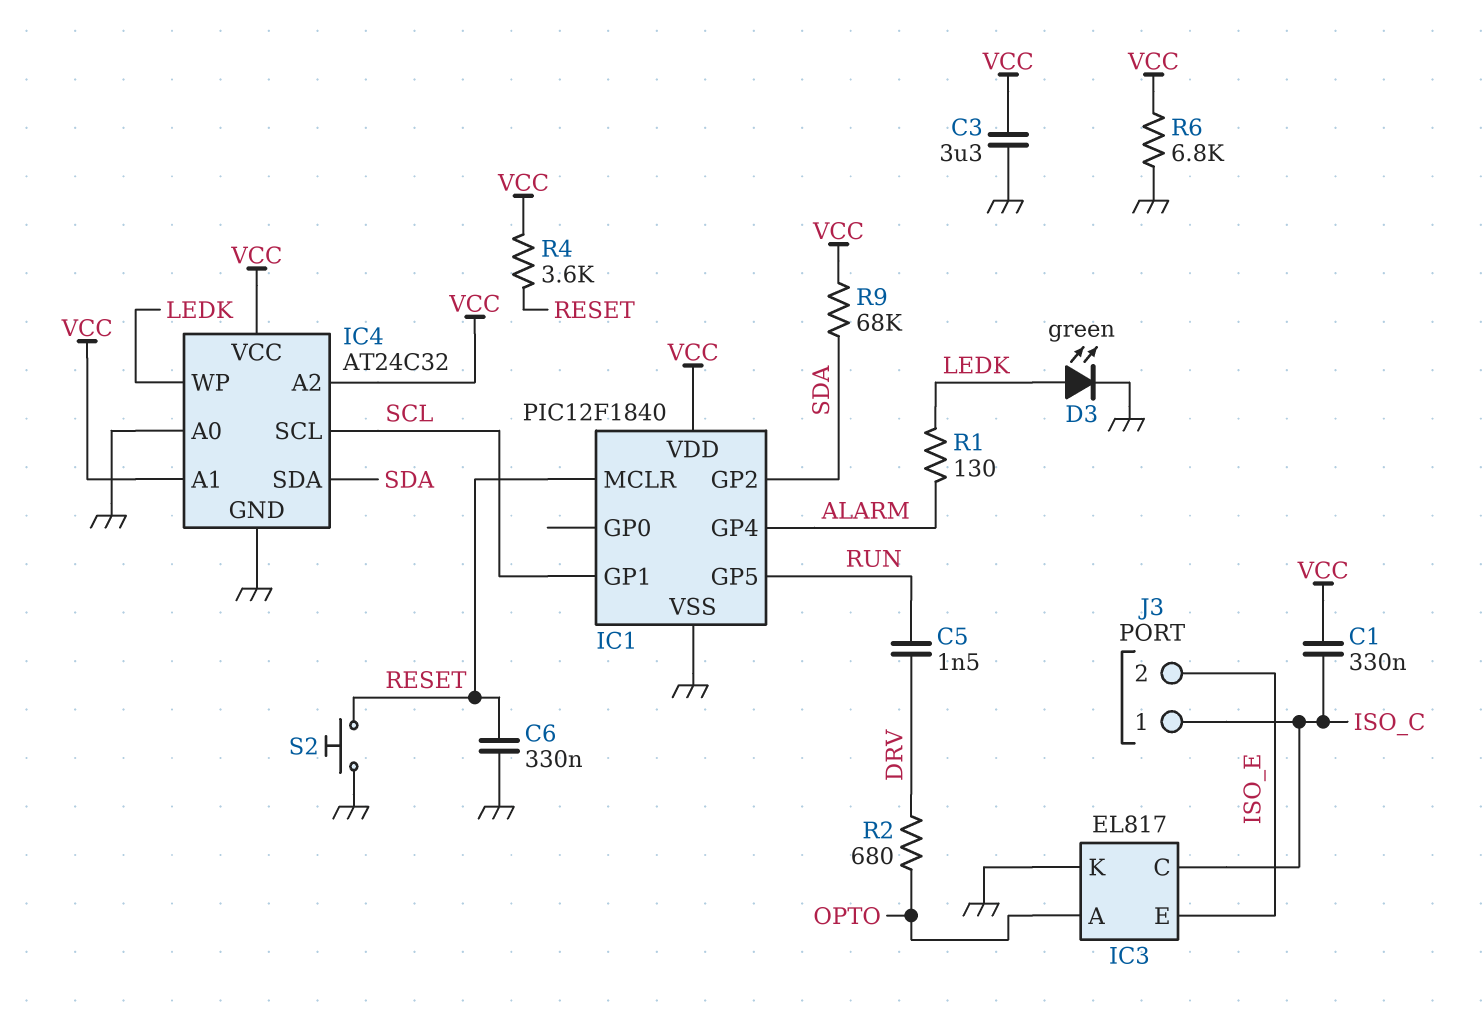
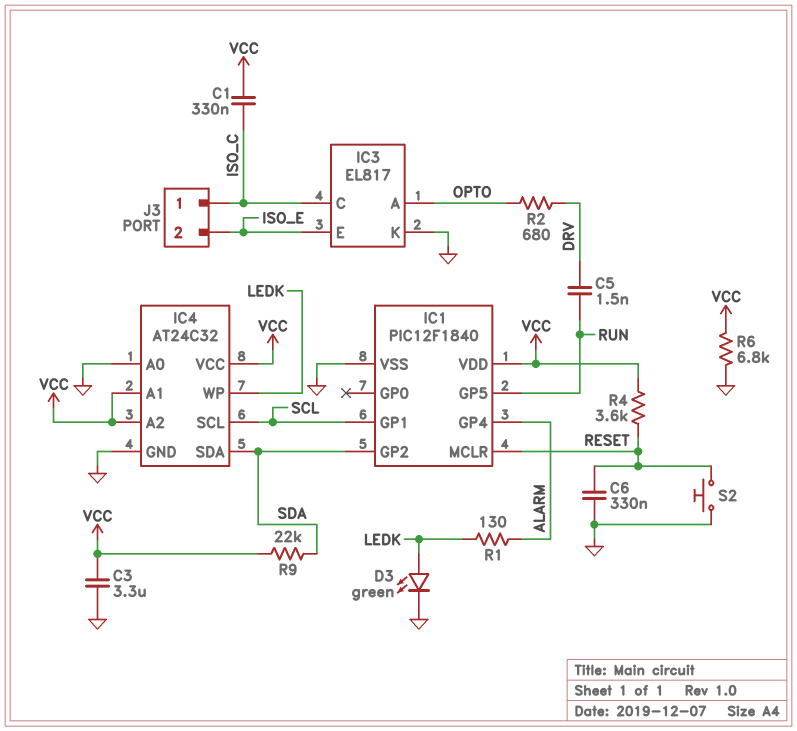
R9: 68k (SDA, VCC) -> 22k (SDA, VCC)

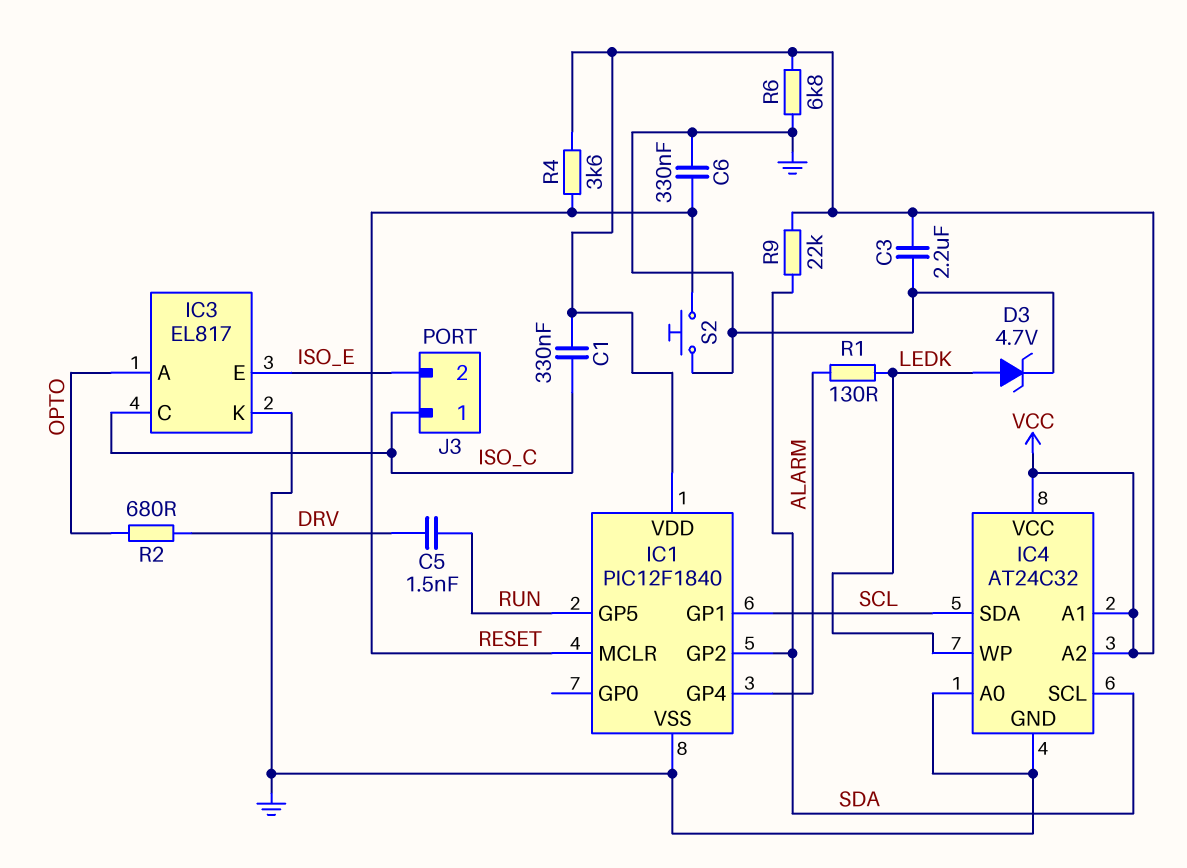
C3: 3.3uF (GND, VCC) -> 2.2uF (GND, VCC)
D3: LED green (A LEDK, K GND) -> zener 4.7V (A LEDK, K GND)
IC4 pin SCL: SCL -> SDA
IC4 pin SDA: SDA -> SCL

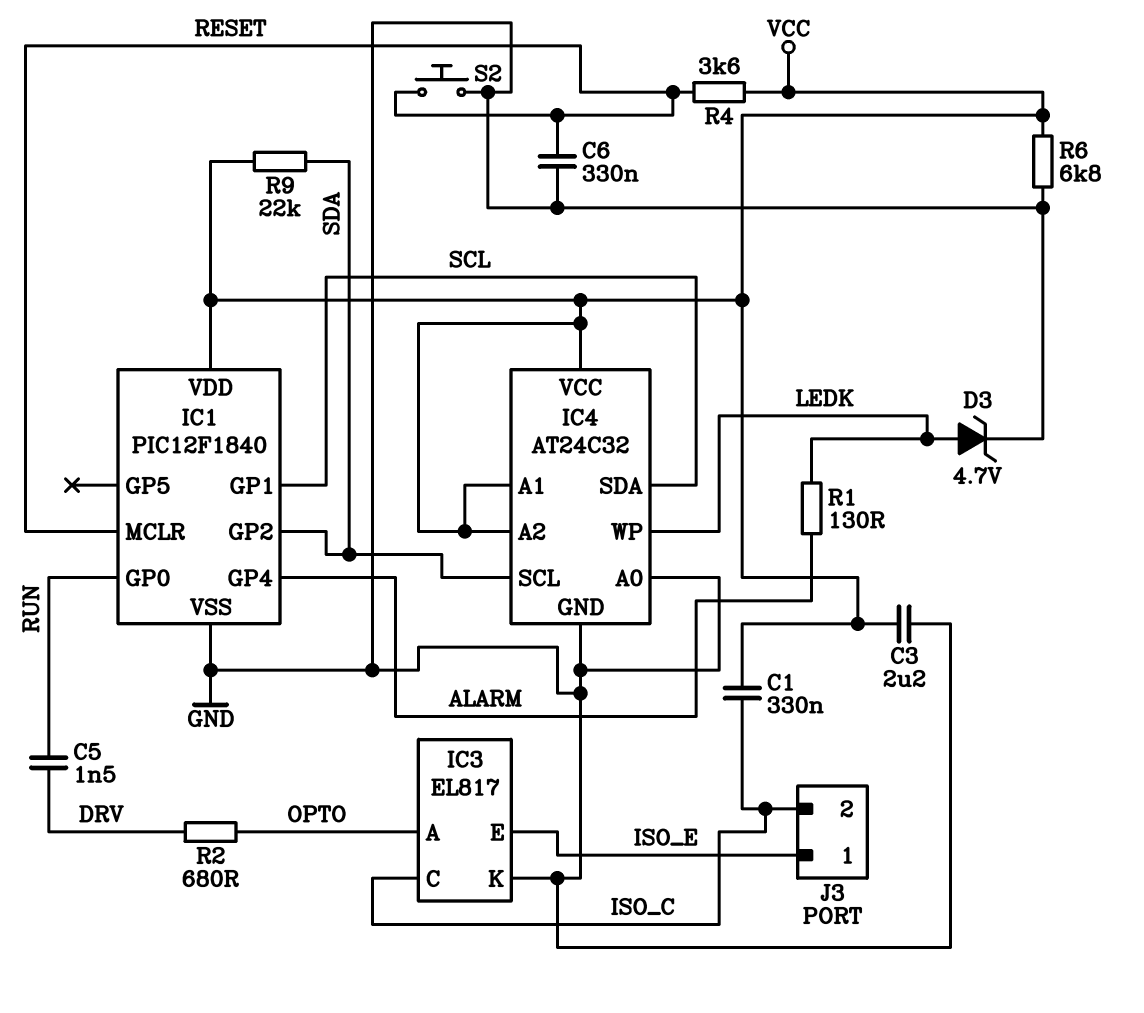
IC1 pin GP0: none -> RUN
IC1 pin GP5: RUN -> none
J3 pin 1: ISO_C -> ISO_E
J3 pin 2: ISO_E -> ISO_C

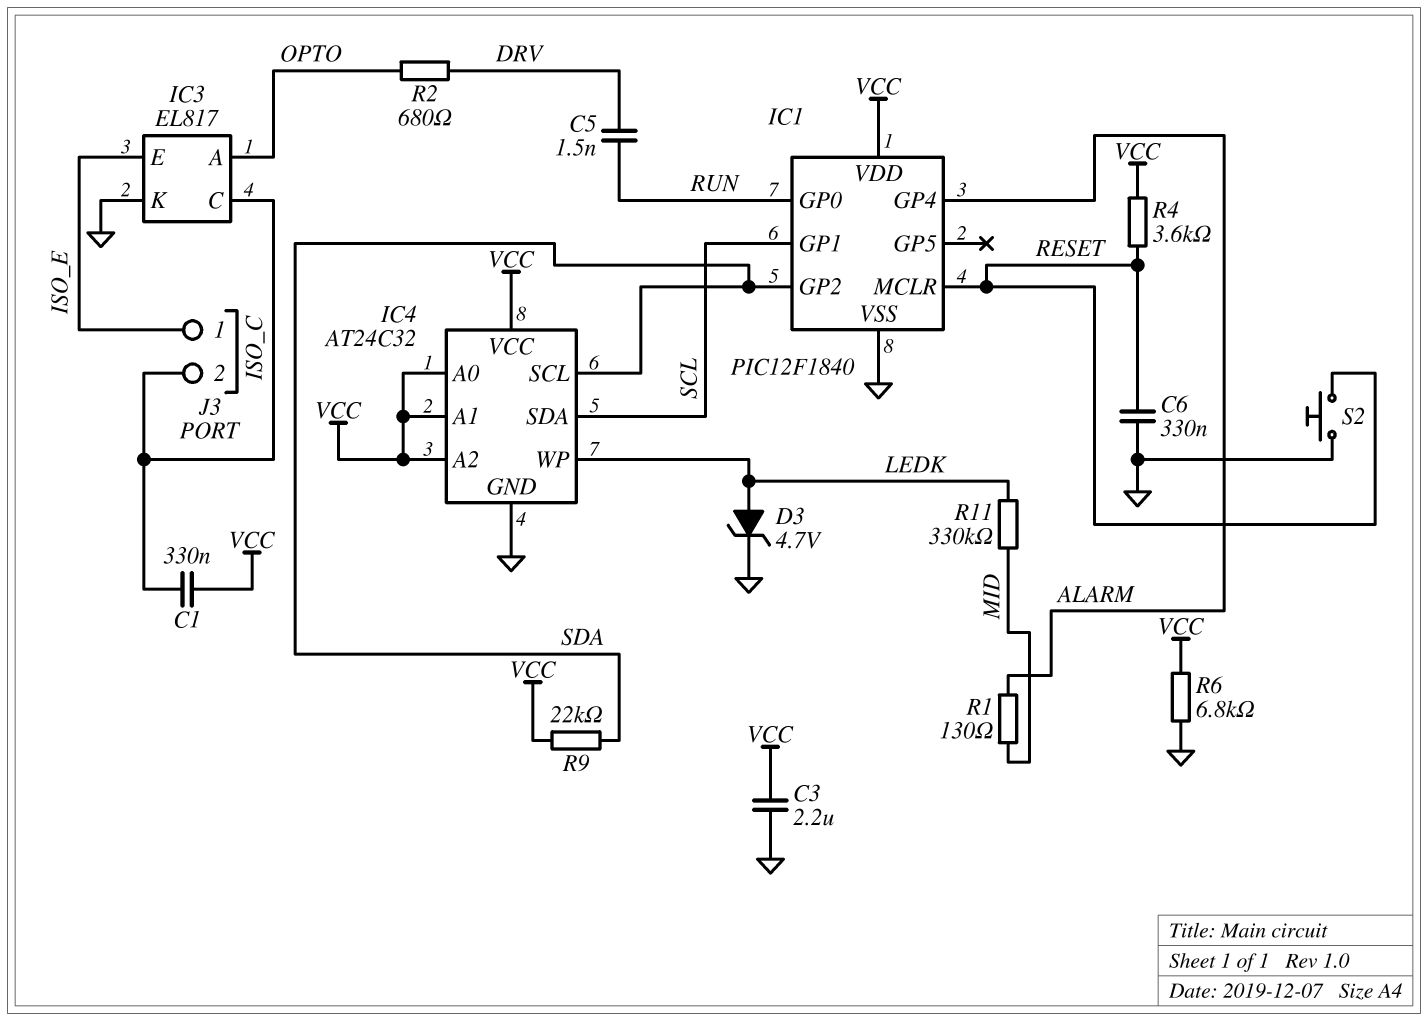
IC4 pin A0: GND -> VCC
R1: 130 (ALARM, LEDK) -> 130 (ALARM, MID)
R11: none -> 330k (LEDK, MID)

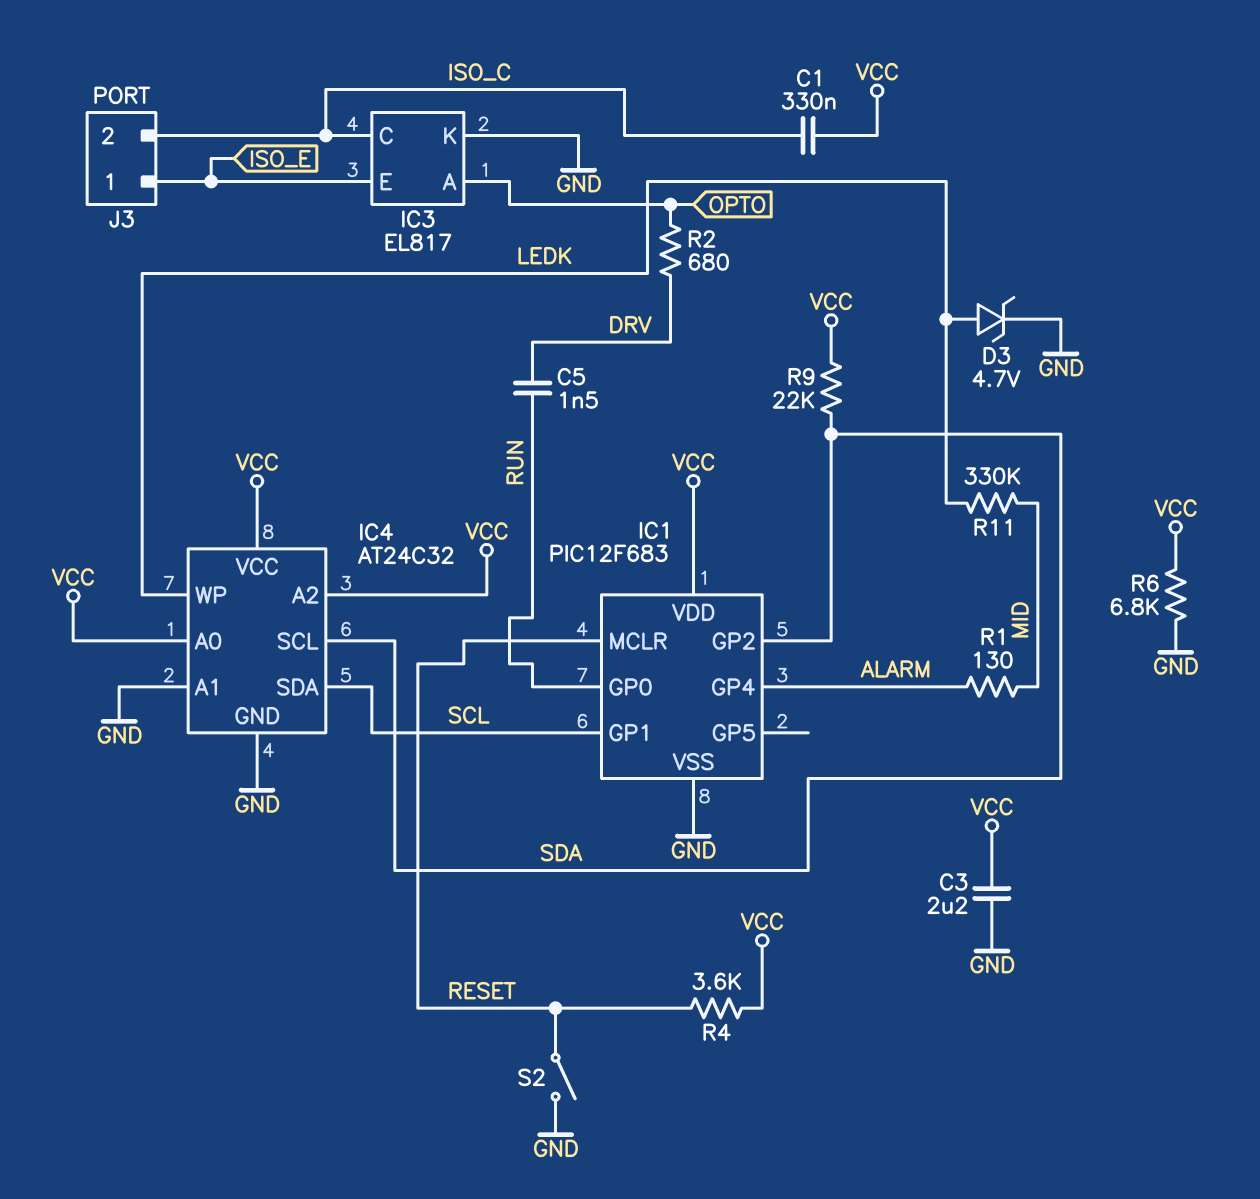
C6: 330nF (GND, RESET) -> none
IC1: PIC12F1840 -> PIC12F683
IC4 pin A1: VCC -> GND
S2: button (GND, RESET) -> switch (GND, RESET)

